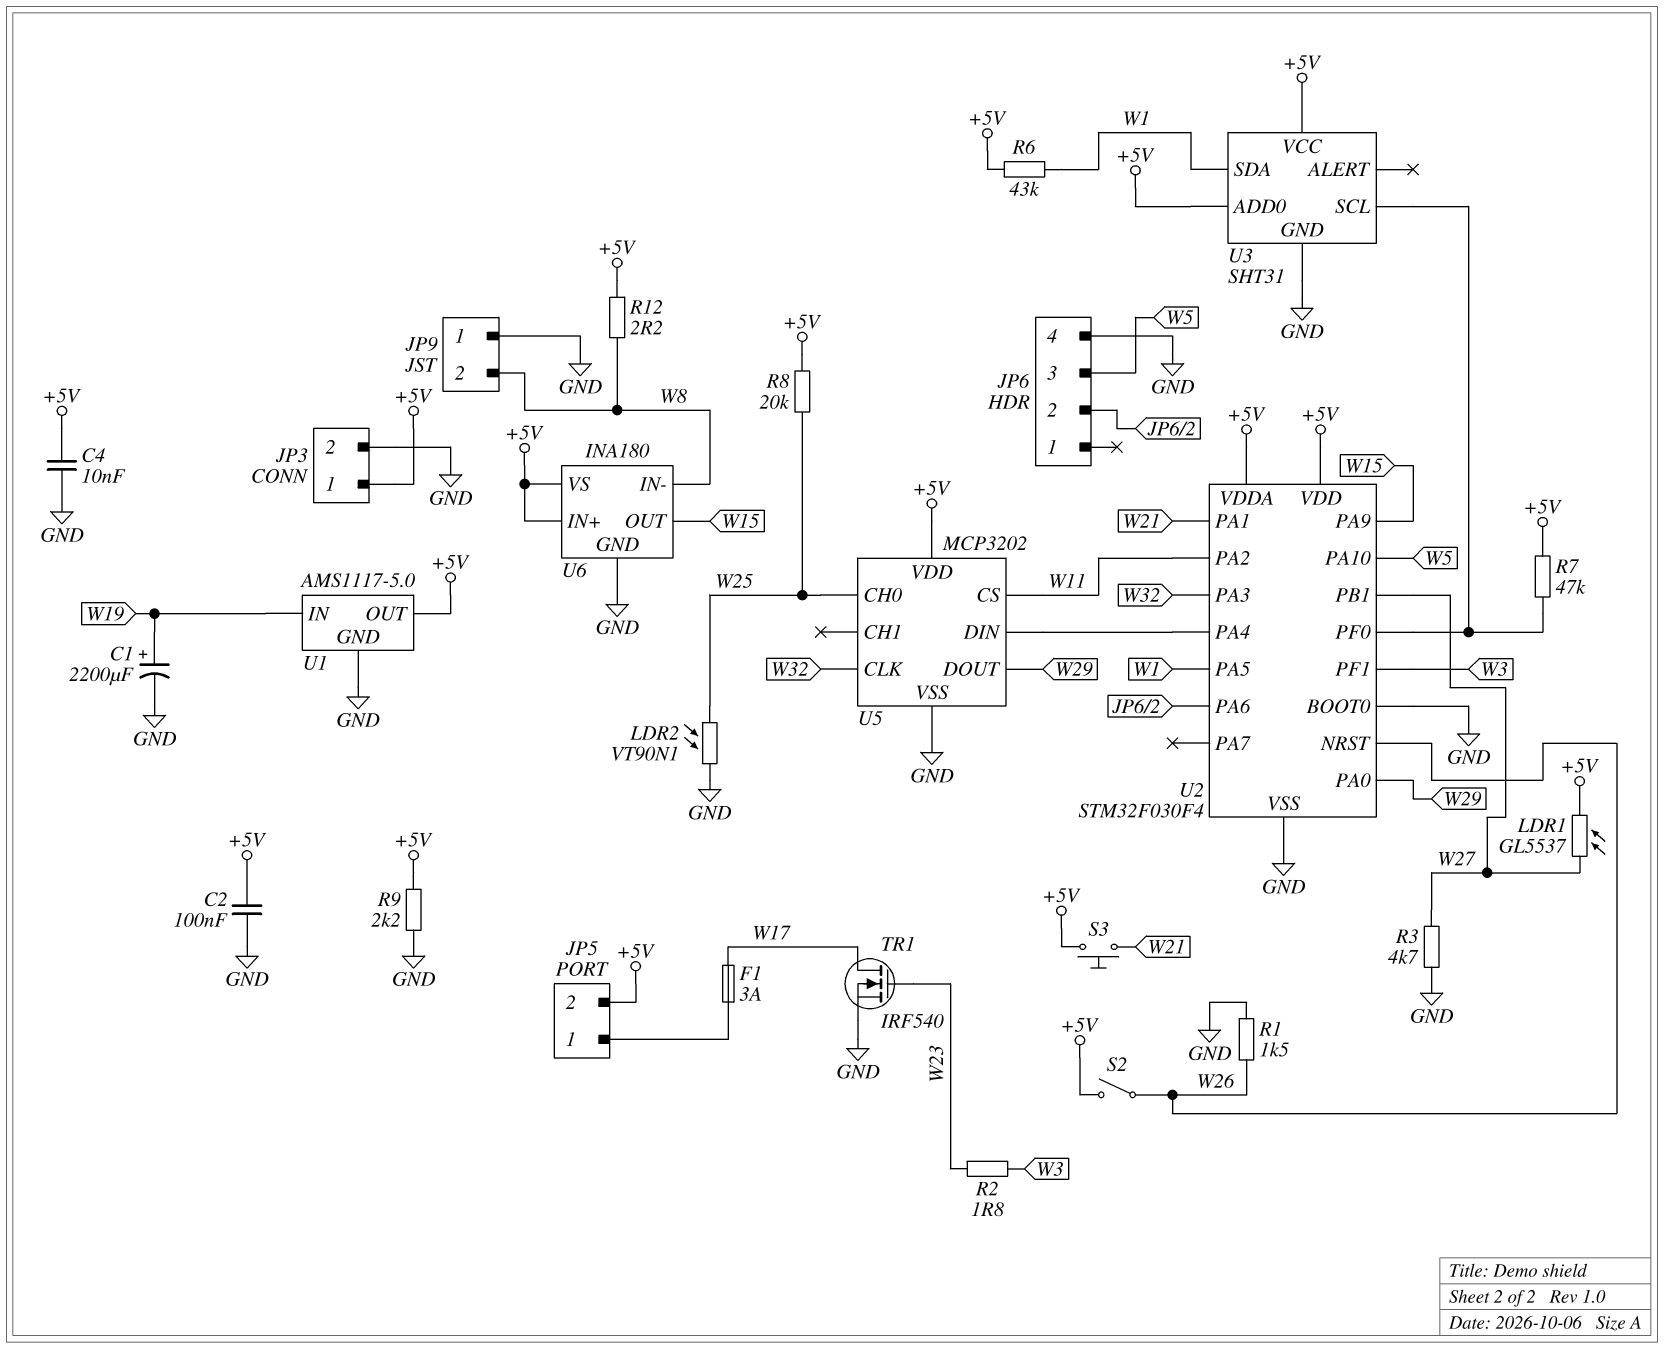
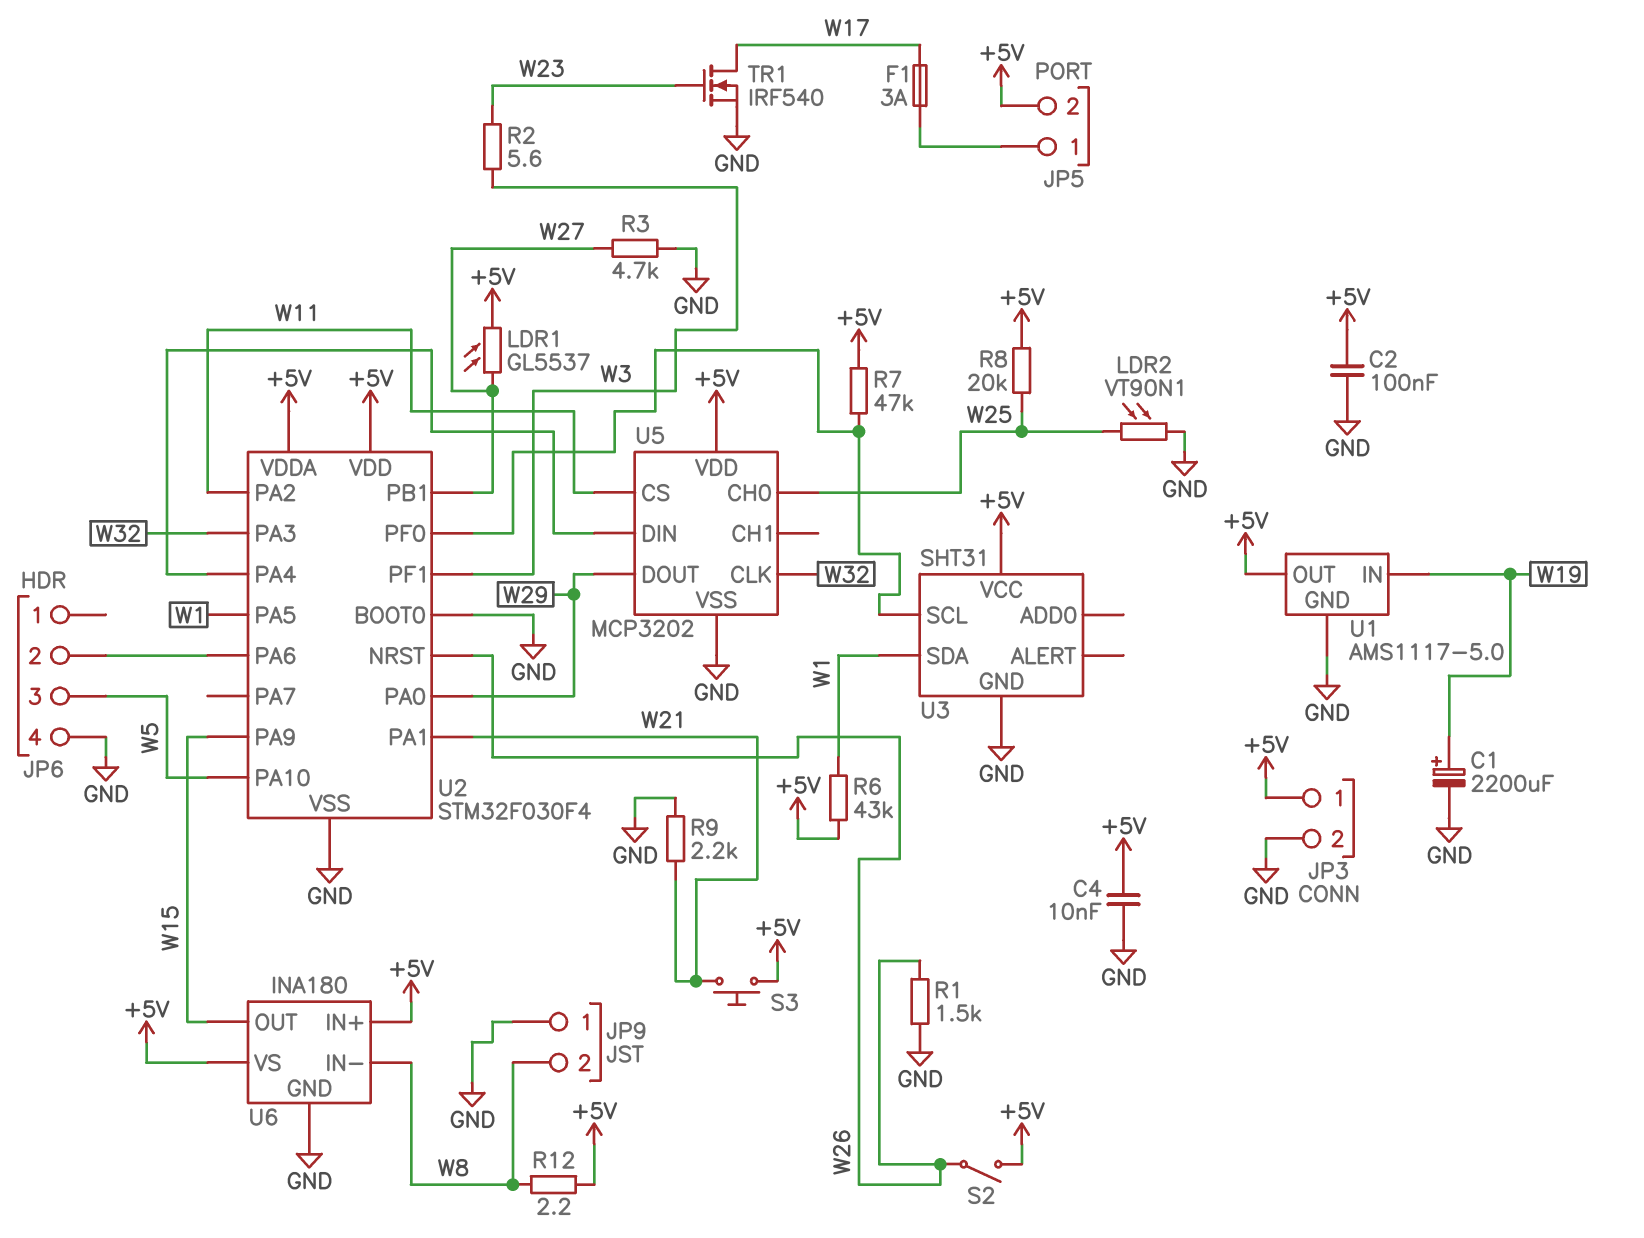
R2: 1.8 (W3, W23) -> 5.6 (W3, W23)
R9: 2.2k (+5V, GND) -> 2.2k (GND, W21)
U3 pin ADD0: +5V -> none

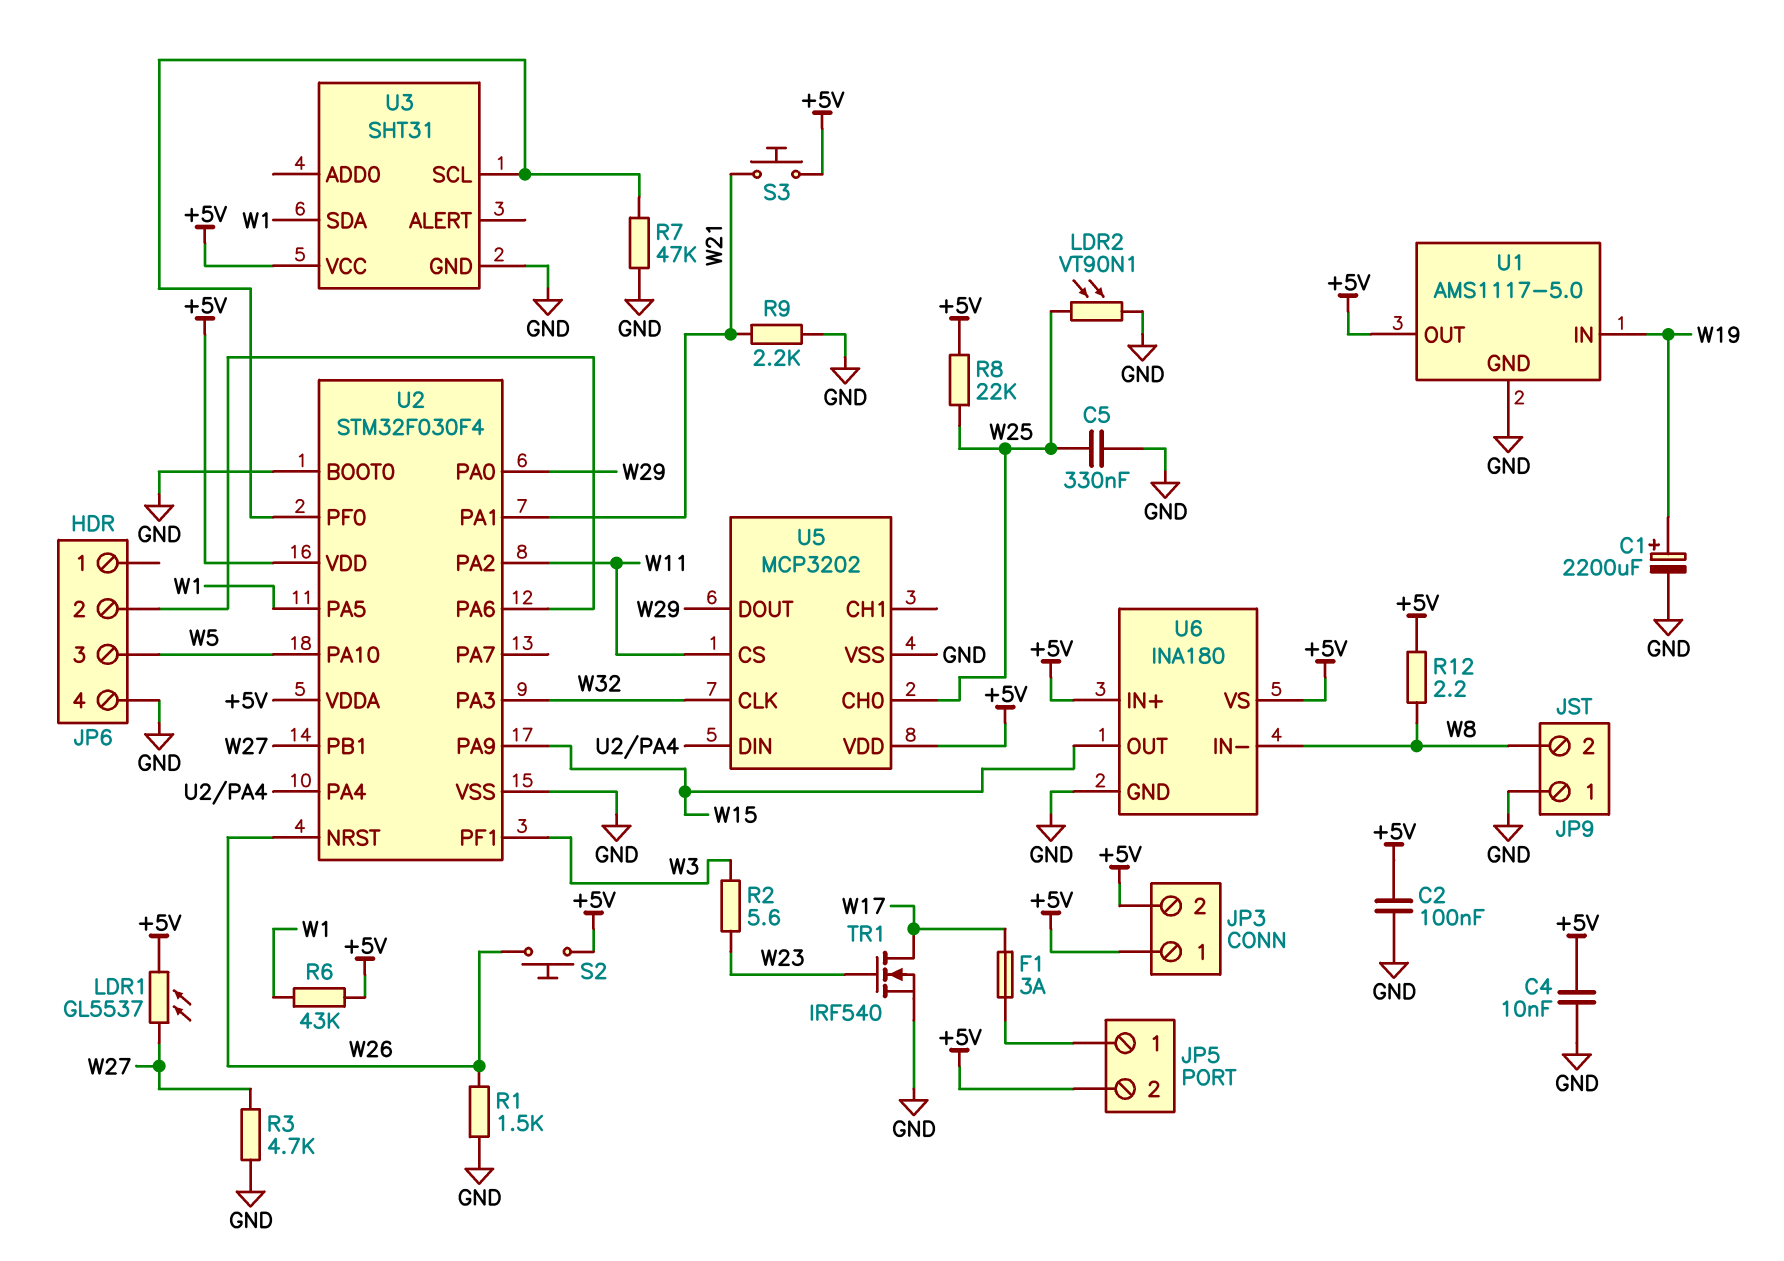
C5: none -> 330nF (GND, W25)
JP3 pin 2: GND -> +5V
R7: 47k (+5V, U2/PF0) -> 47k (GND, U2/PF0)
R8: 20k (+5V, W25) -> 22k (+5V, W25)
S2: switch (+5V, W26) -> button (+5V, W26)

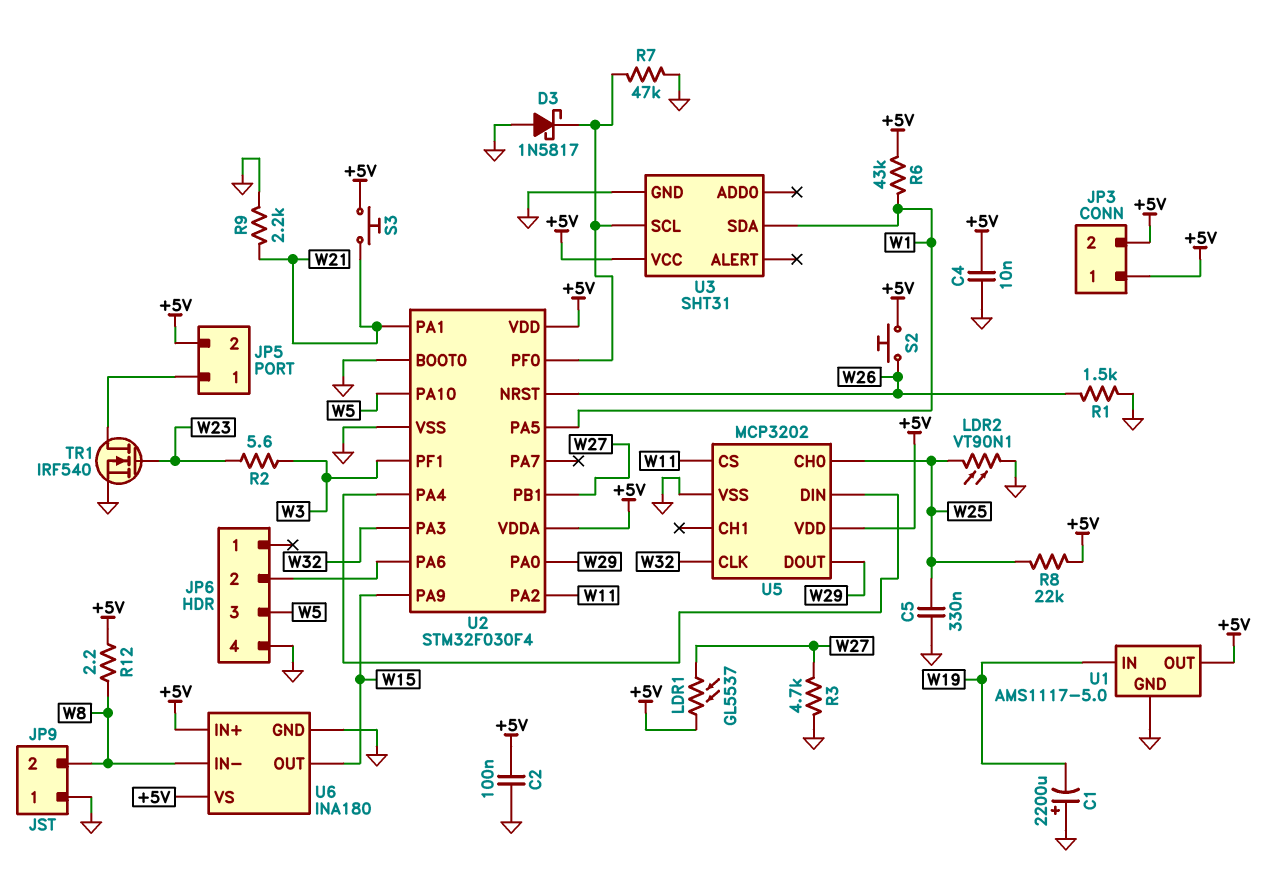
C1: 2200uF (plus W19, minus GND) -> 2200uF (plus GND, minus W19)
D3: none -> schottky 1N5817 (A GND, K U2/PF0)
F1: 3A (JP5/1, W17) -> none
TR1: NMOS IRF540 (G W23, D W17, S GND) -> NMOS IRF540 (G W23, D JP5/1, S GND)

